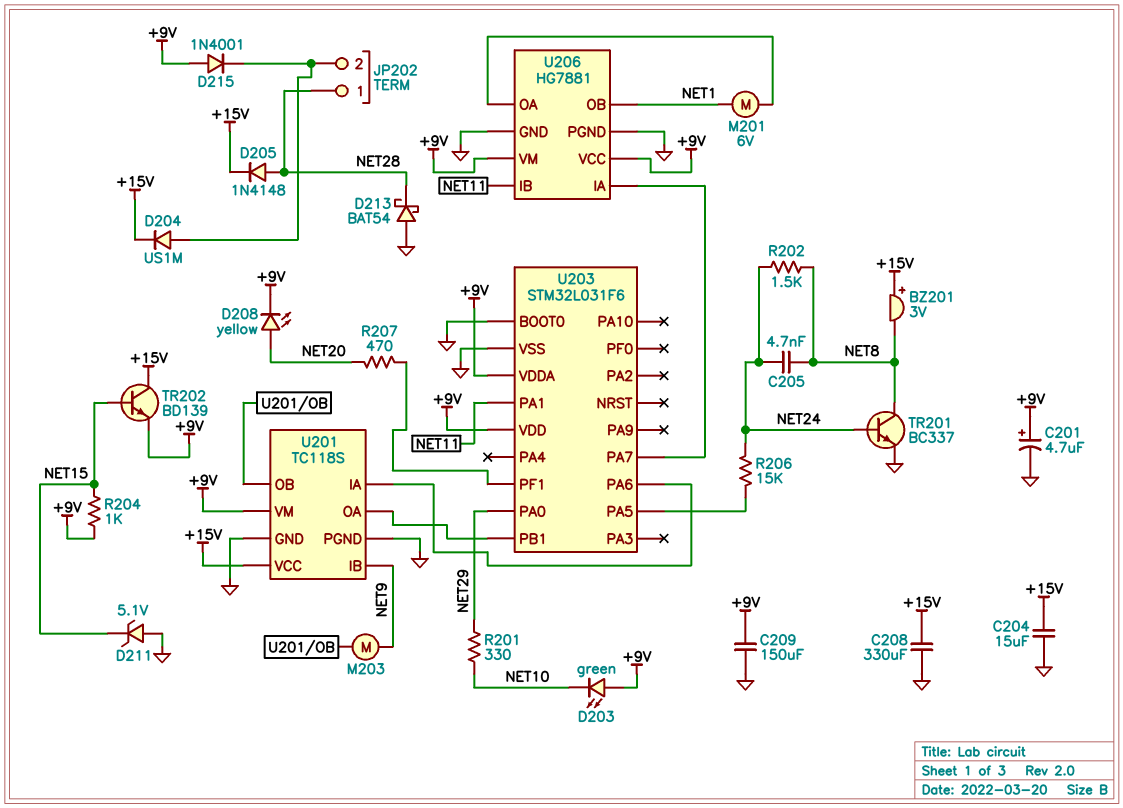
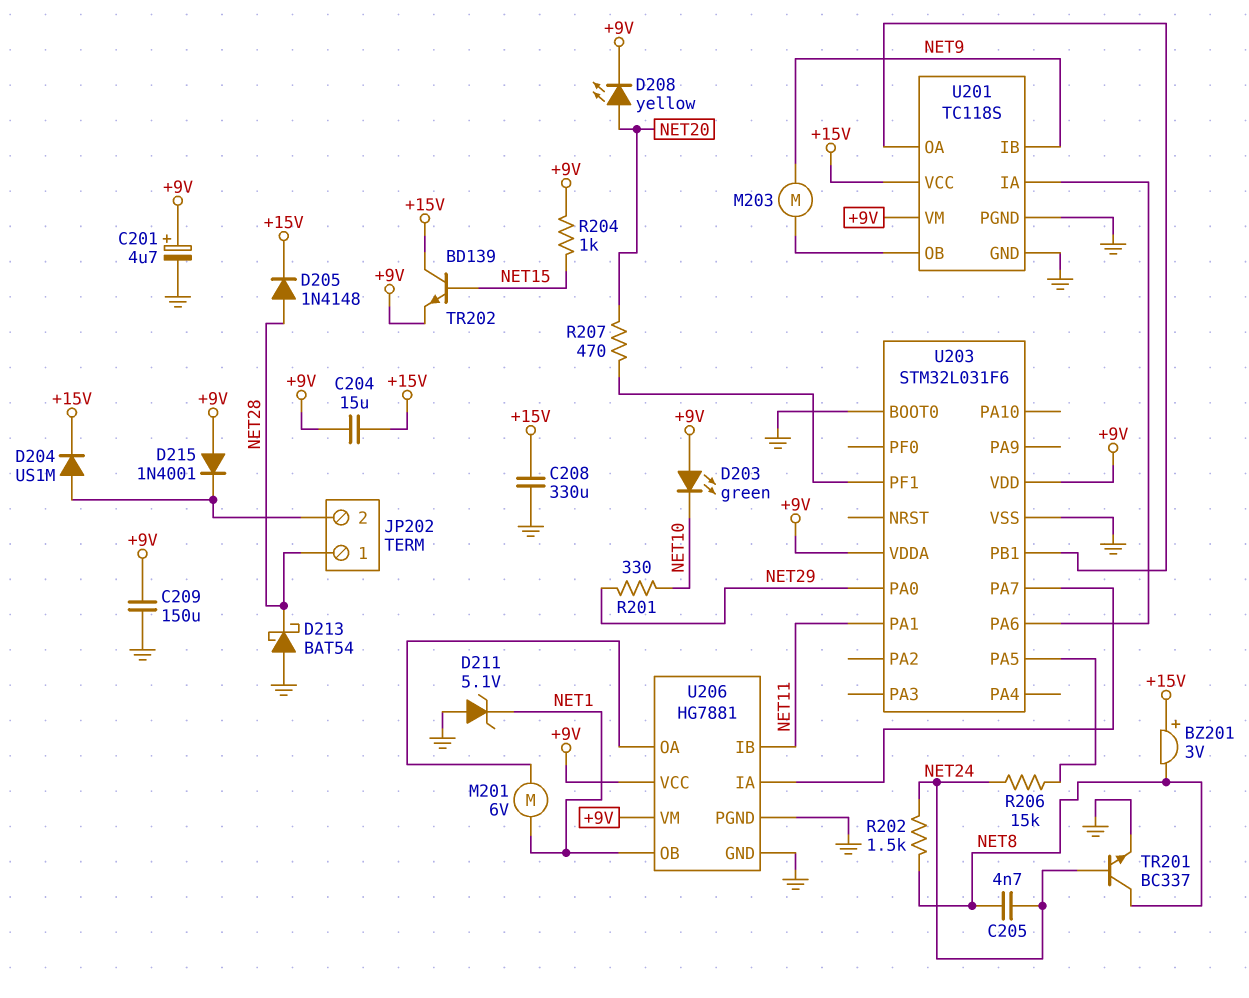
C204: 15uF (+15V, GND) -> 15uF (+9V, +15V)
D211: zener 5.1V (A GND, K NET15) -> zener 5.1V (A GND, K NET1)

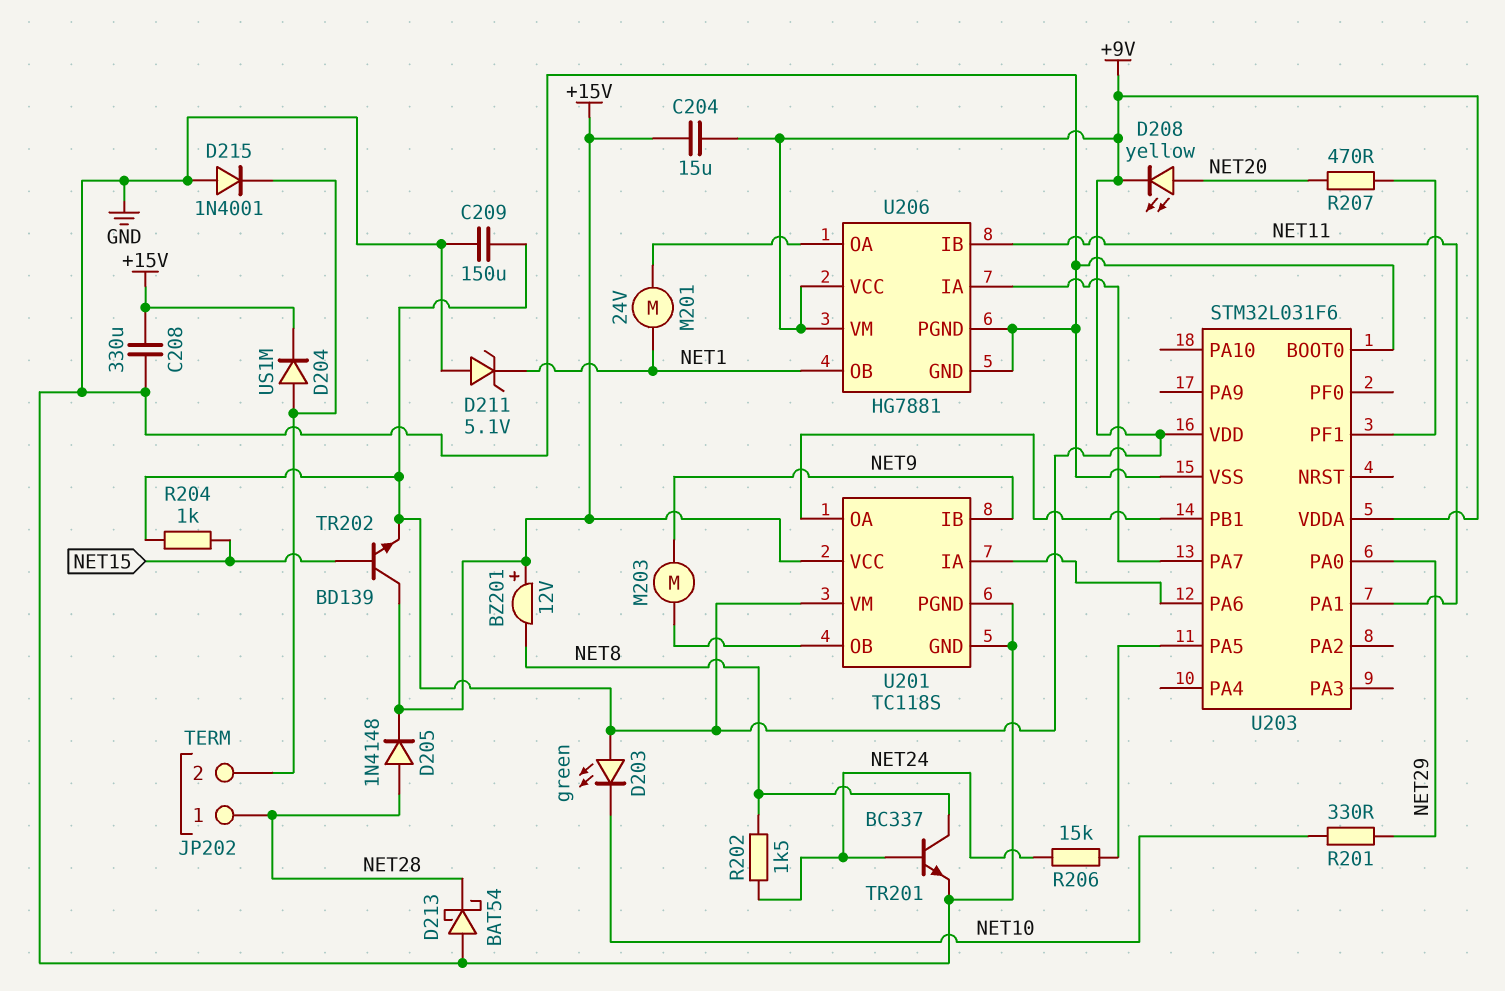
BZ201: buzzer 3V (plus +15V, minus NET8) -> buzzer 12V (plus +15V, minus NET8)
C201: 4.7uF (plus +9V, minus GND) -> none
C205: 4.7nF (NET8, NET24) -> none
D215: diode 1N4001 (A +9V, K JP202/2) -> diode 1N4001 (A GND, K JP202/2)
M201: motor 6V (NET1, U206/OA) -> motor 24V (NET1, U206/OA)

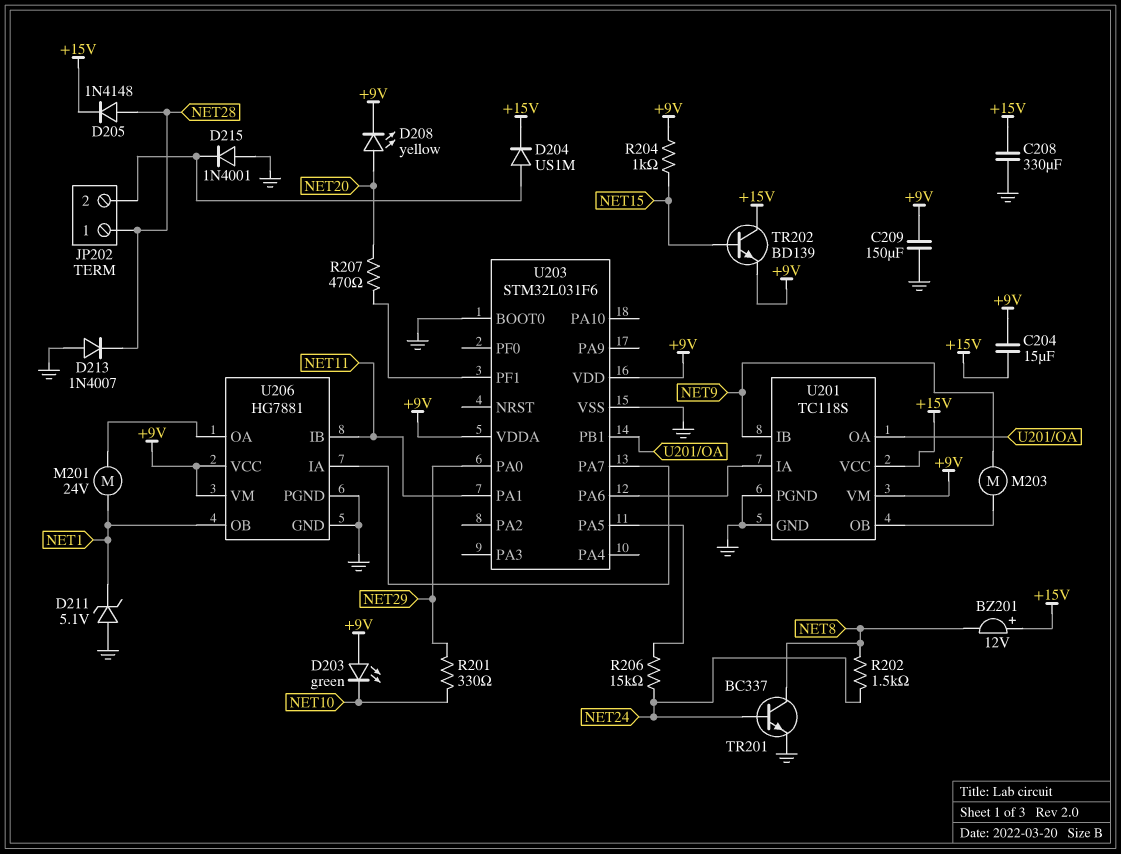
D213: schottky BAT54 (A GND, K NET28) -> diode 1N4007 (A GND, K NET28)

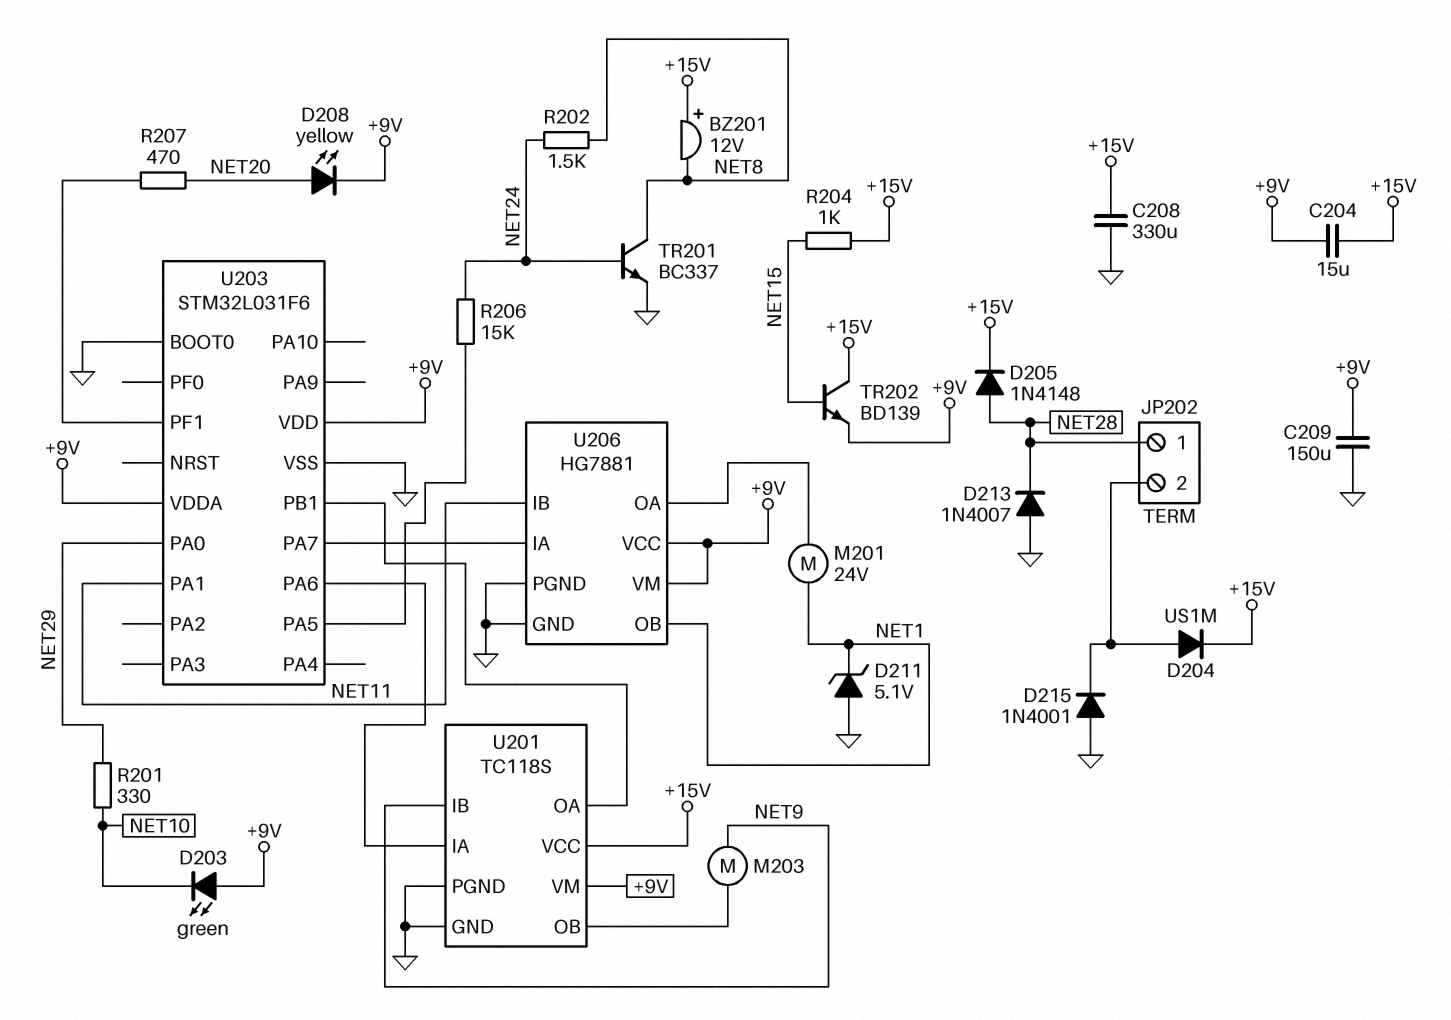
R204: 1k (+9V, NET15) -> 1k (+15V, NET15)

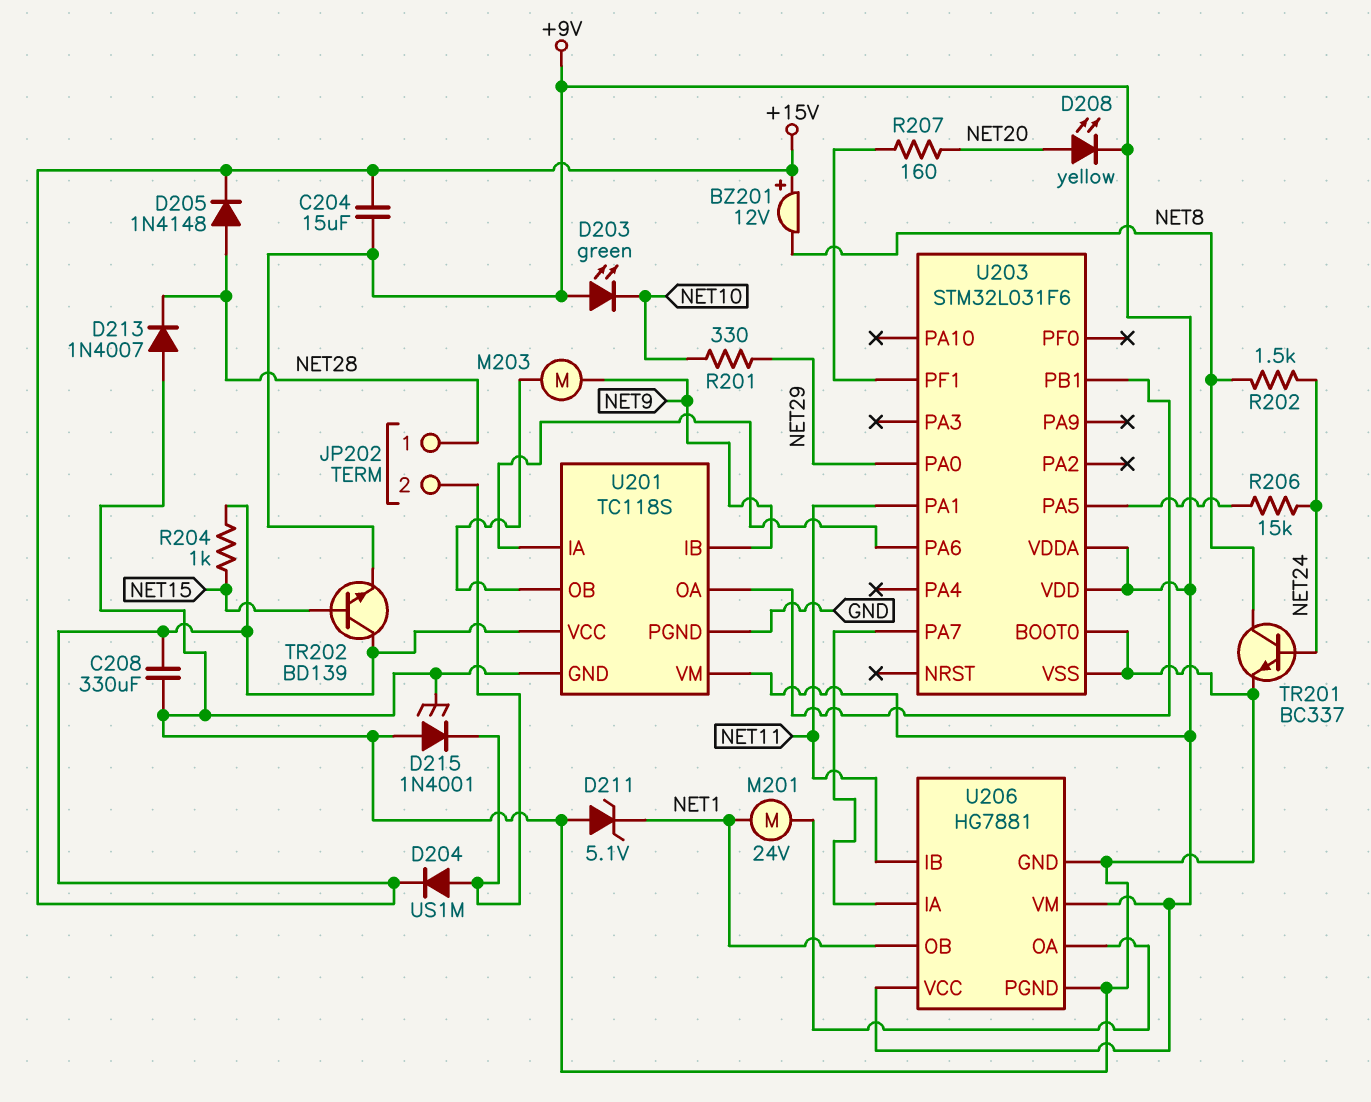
C209: 150uF (+9V, GND) -> none
R207: 470 (NET20, U203/PF1) -> 160 (NET20, U203/PF1)

